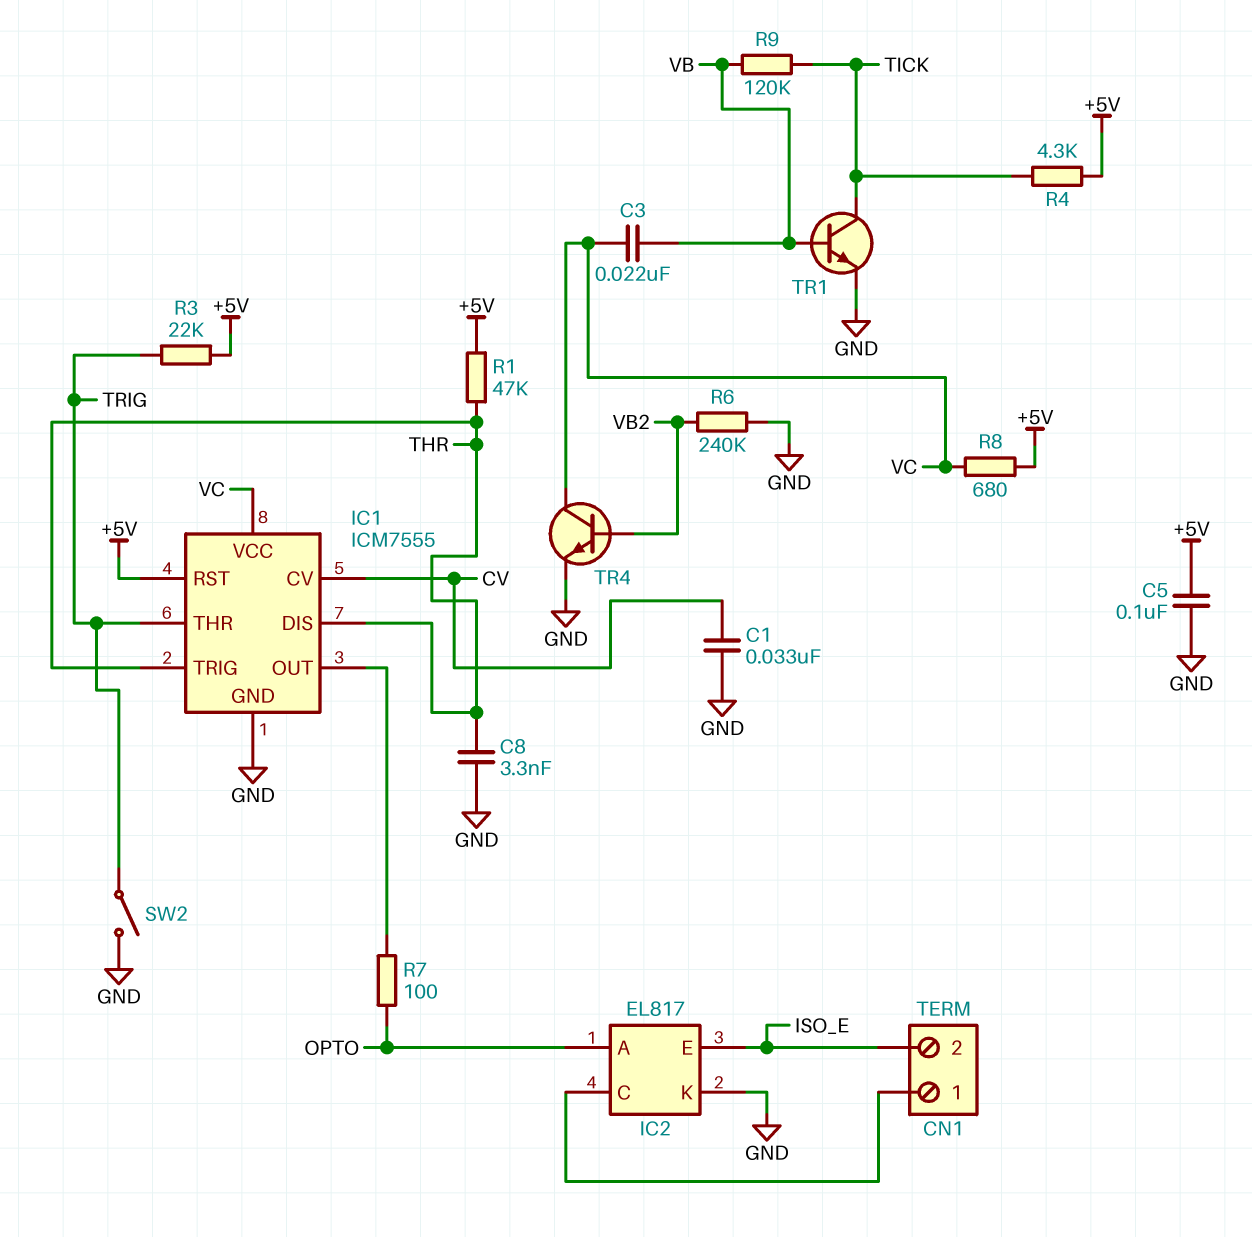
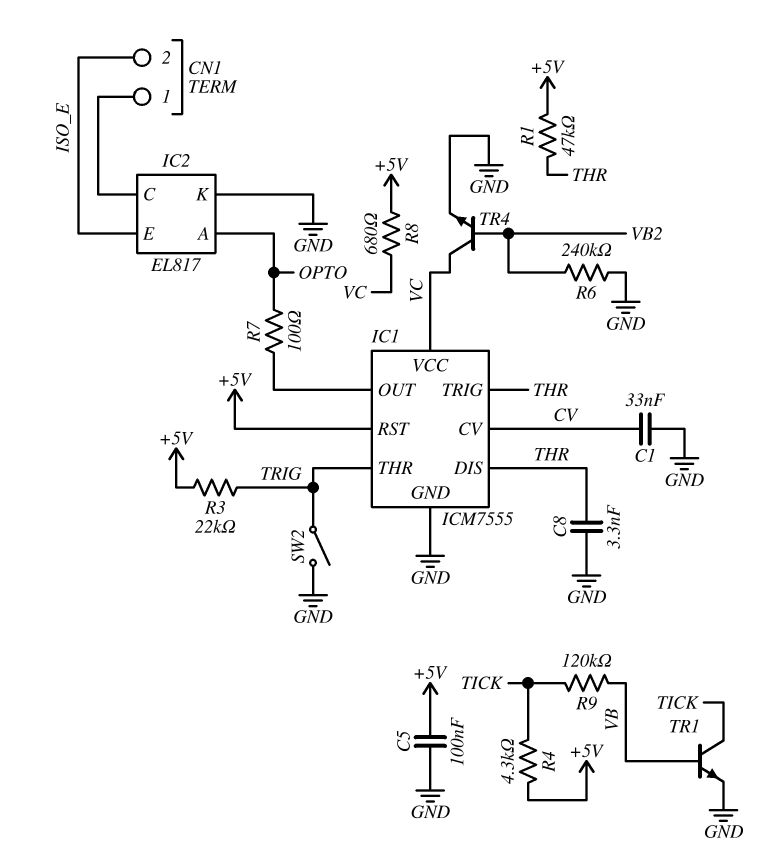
C3: 22nF (VB, VC) -> none

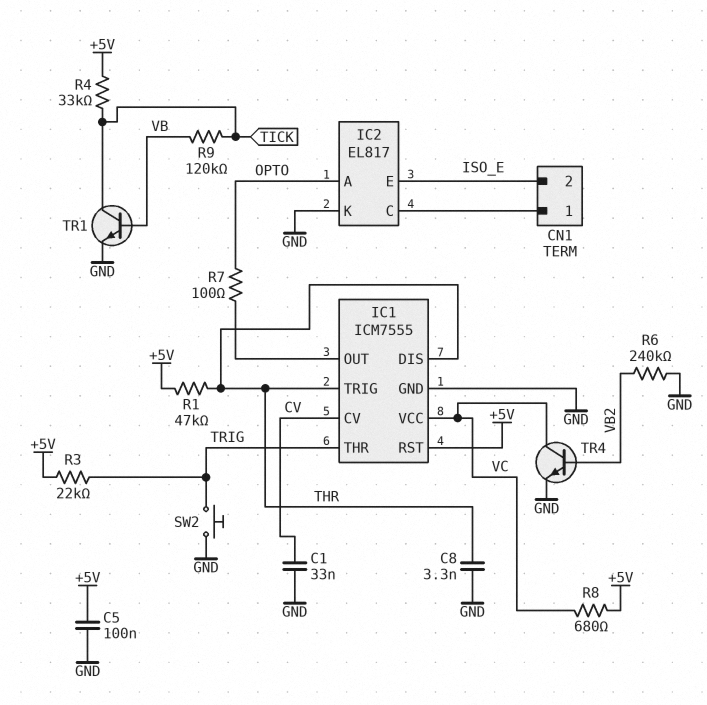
R4: 4.3k (+5V, TICK) -> 33k (+5V, TICK)
SW2: switch (GND, TRIG) -> button (GND, TRIG)

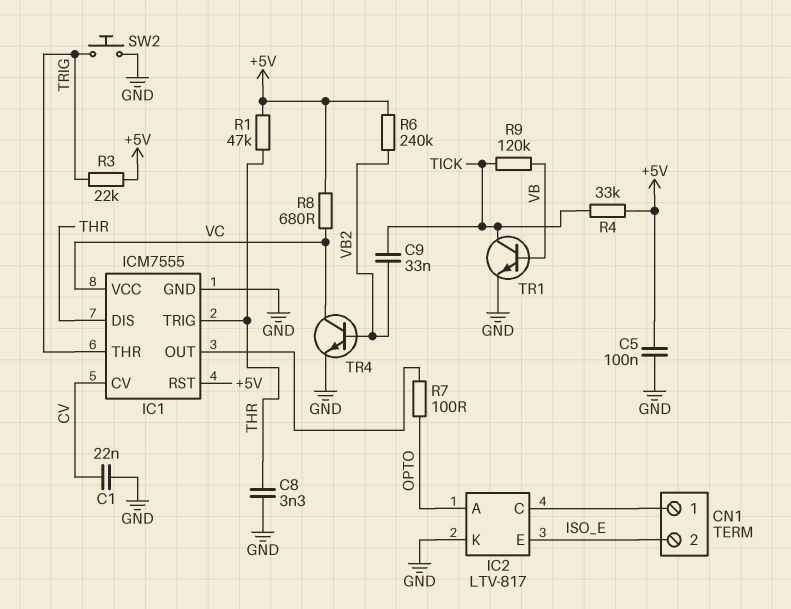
C1: 33nF (CV, GND) -> 22nF (CV, GND)
C9: none -> 33nF (TICK, VB2)
IC2: EL817 -> LTV-817
R6: 240k (GND, VB2) -> 240k (+5V, VB2)

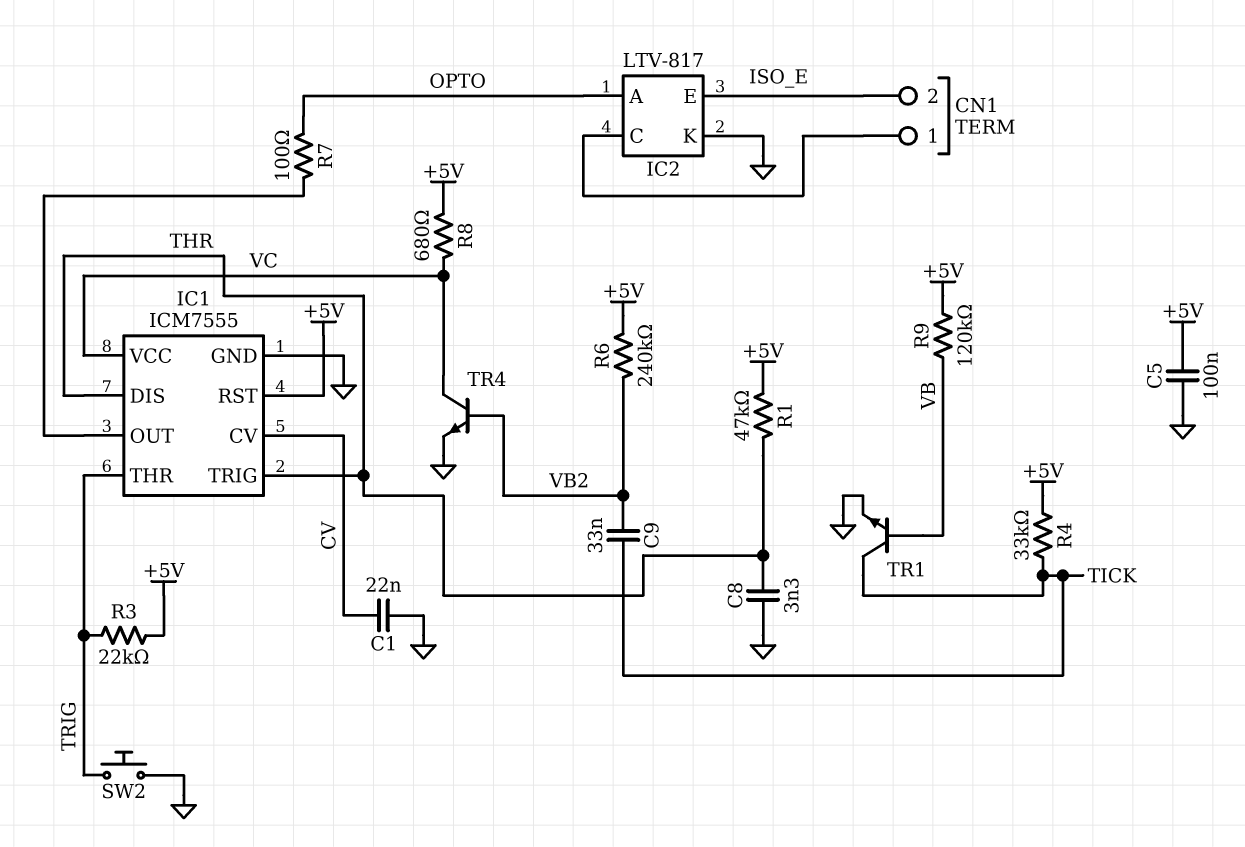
R9: 120k (TICK, VB) -> 120k (+5V, VB)

